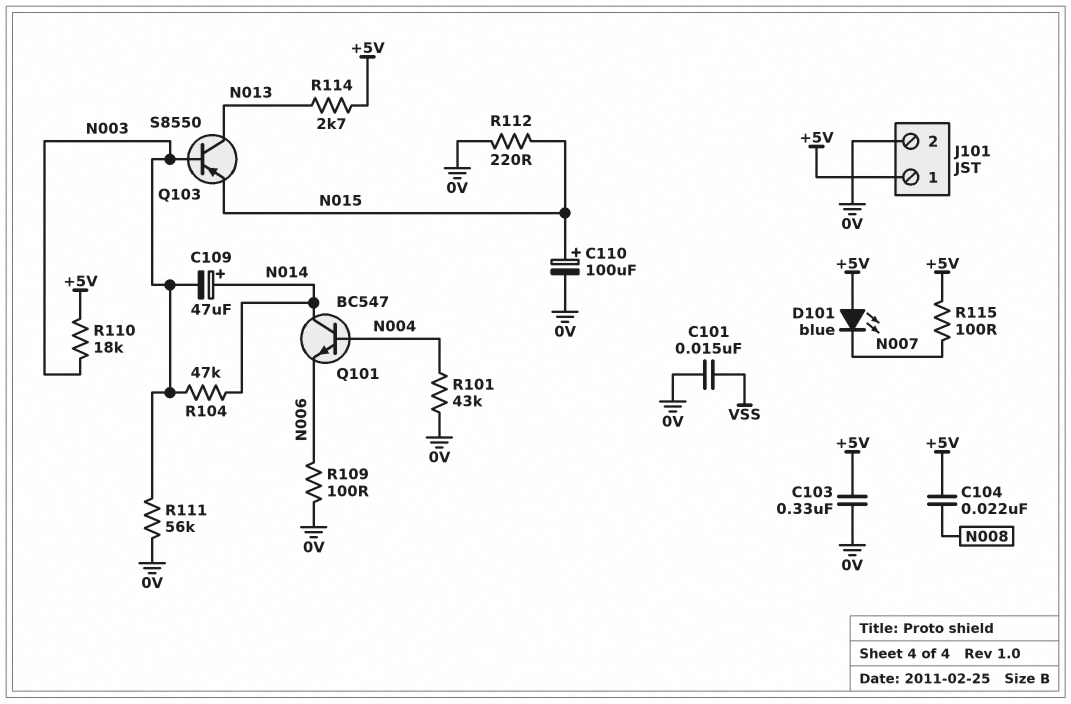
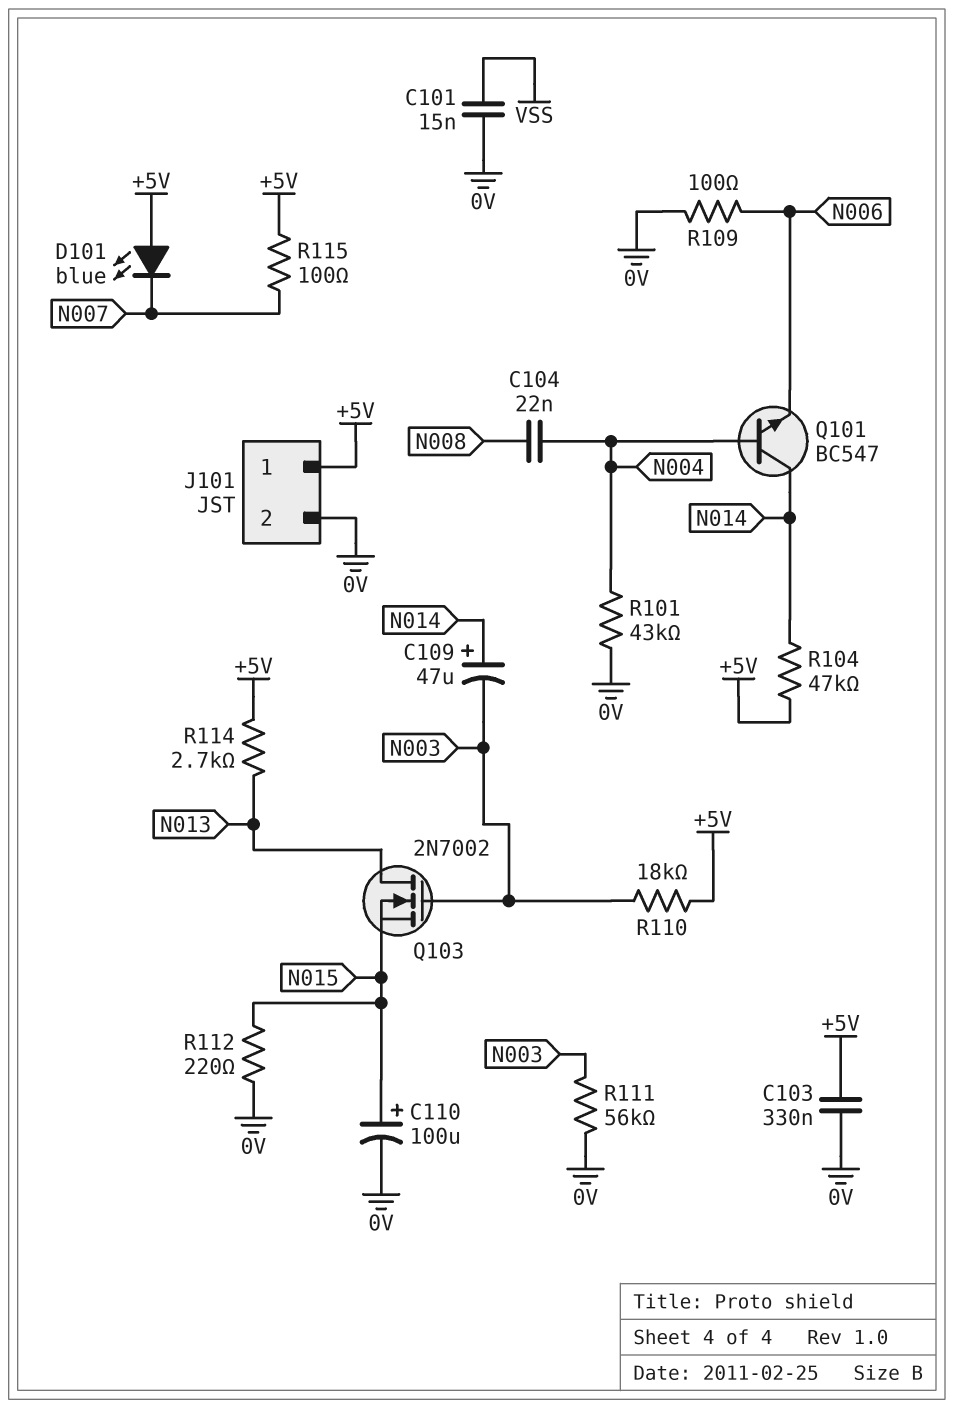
C104: 22nF (+5V, N008) -> 22nF (N004, N008)
Q103: PNP S8550 (B N003, C N013, E N015) -> NMOS 2N7002 (G N003, D N013, S N015)
R104: 47k (N003, N014) -> 47k (+5V, N014)

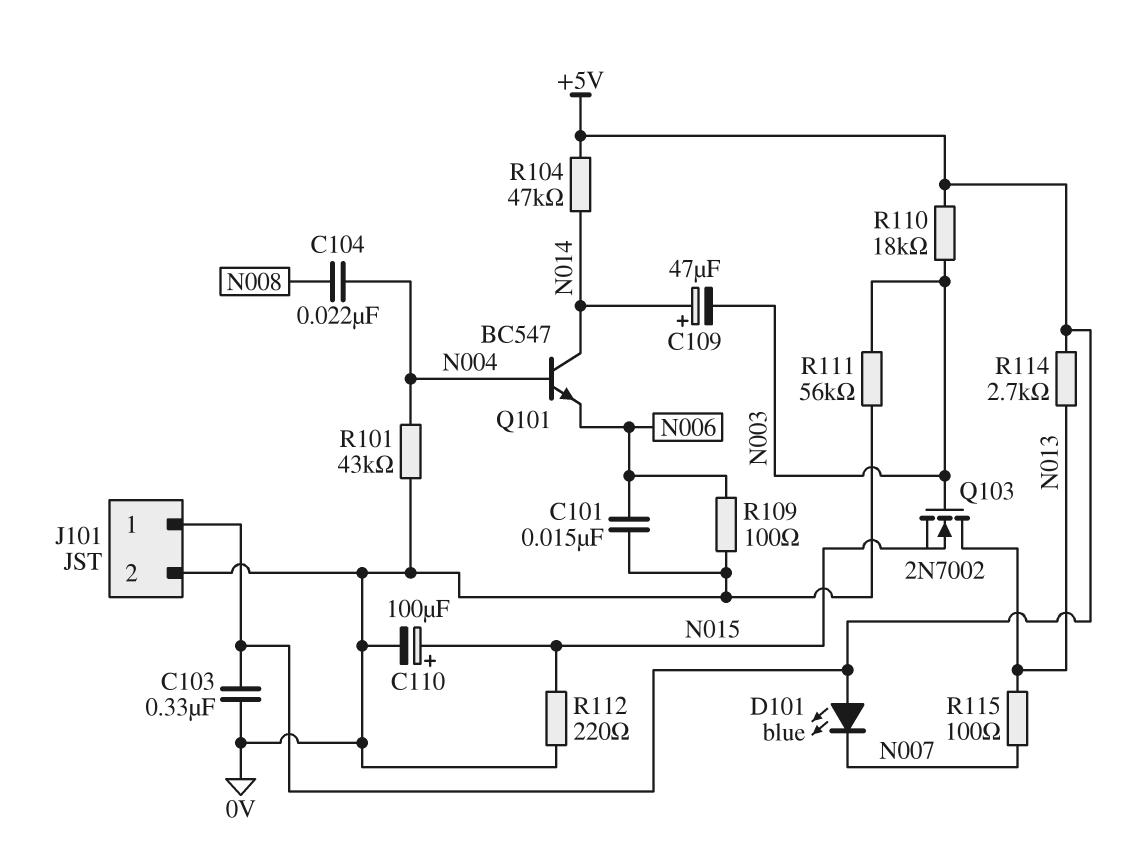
C101: 15nF (0V, VSS) -> 15nF (0V, N006)
R115: 100 (+5V, N007) -> 100 (N007, N013)

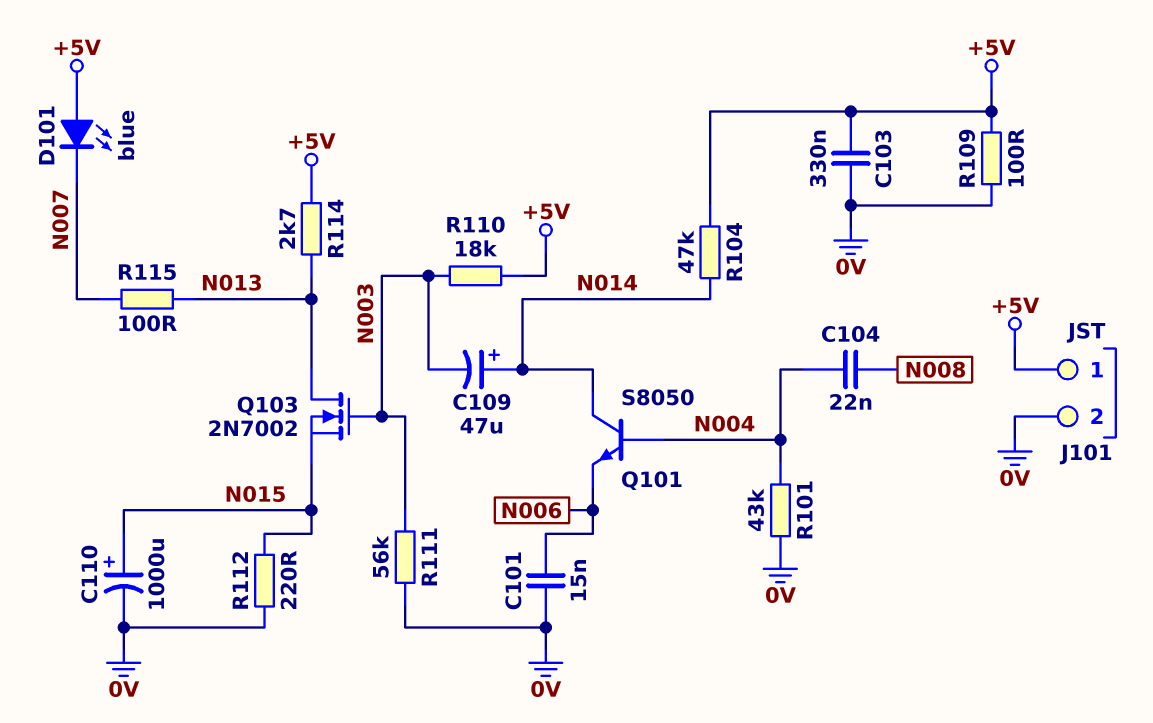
C110: 100uF (plus N015, minus 0V) -> 1000uF (plus N015, minus 0V)
Q101: NPN BC547 (B N004, C N014, E N006) -> NPN S8050 (B N004, C N014, E N006)
R109: 100 (0V, N006) -> 100 (+5V, 0V)

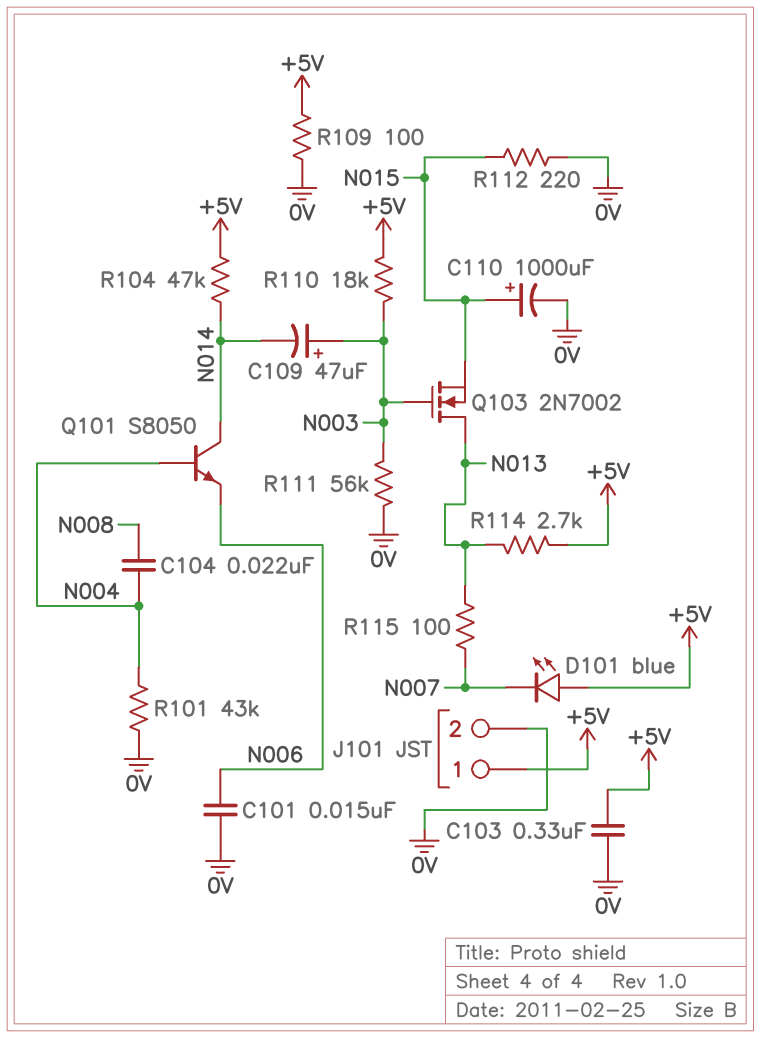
C109: 47uF (plus N014, minus N003) -> 47uF (plus N003, minus N014)

